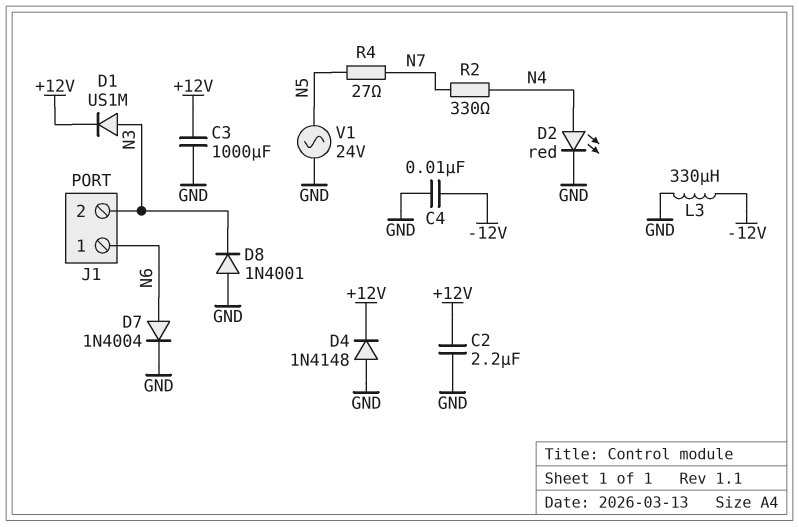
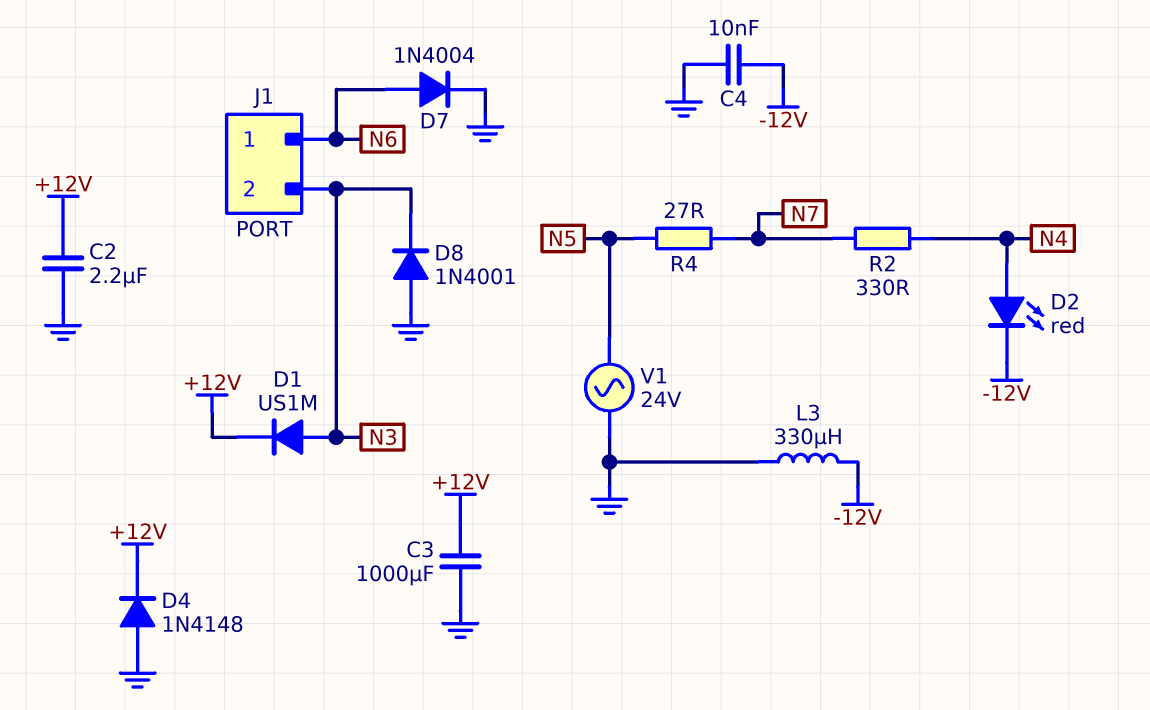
D2: LED red (A N4, K GND) -> LED red (A N4, K -12V)

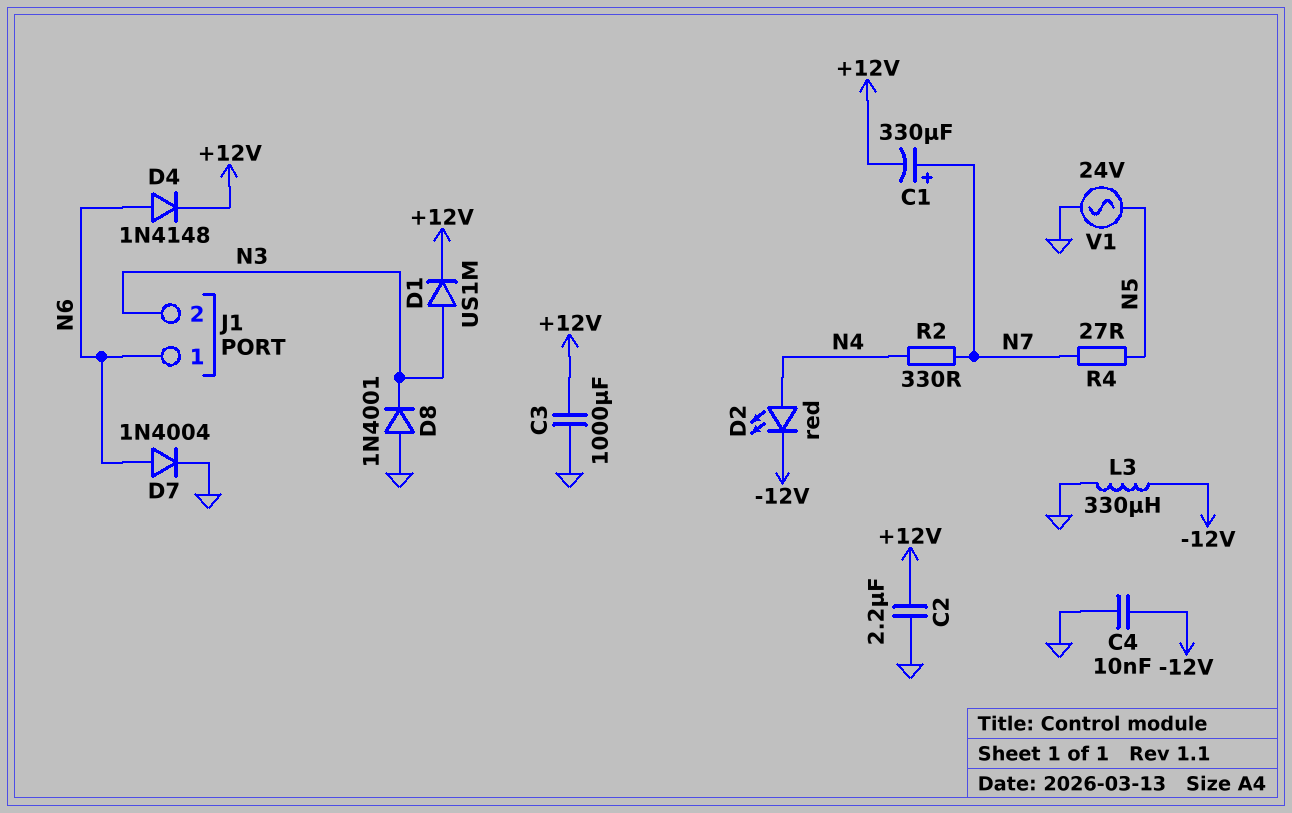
C1: none -> 330uF (plus N7, minus +12V)
D4: diode 1N4148 (A GND, K +12V) -> diode 1N4148 (A N6, K +12V)

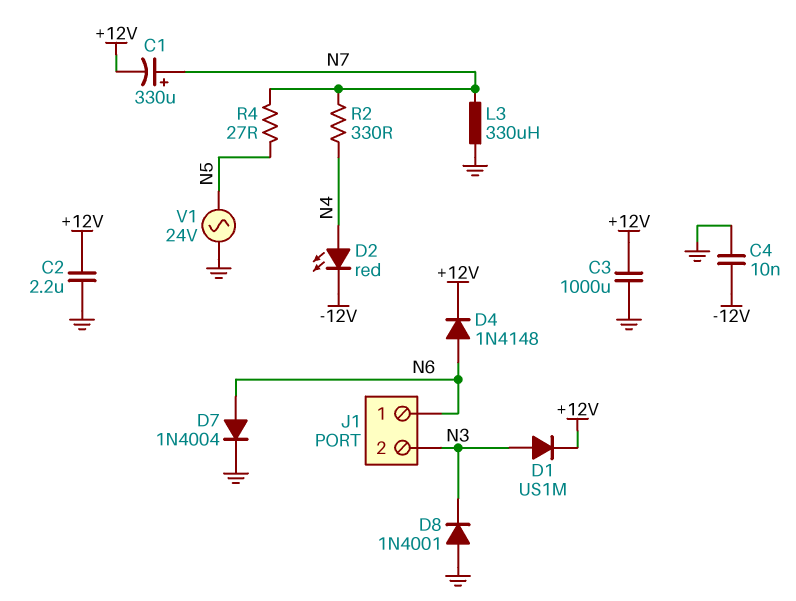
L3: 330uH (-12V, GND) -> 330uH (GND, N7)

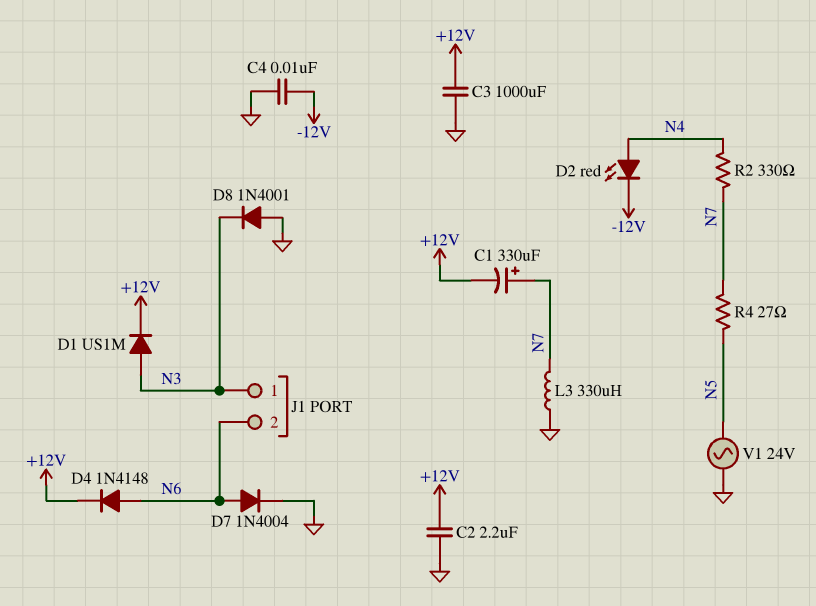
J1 pin 1: N6 -> N3
J1 pin 2: N3 -> N6

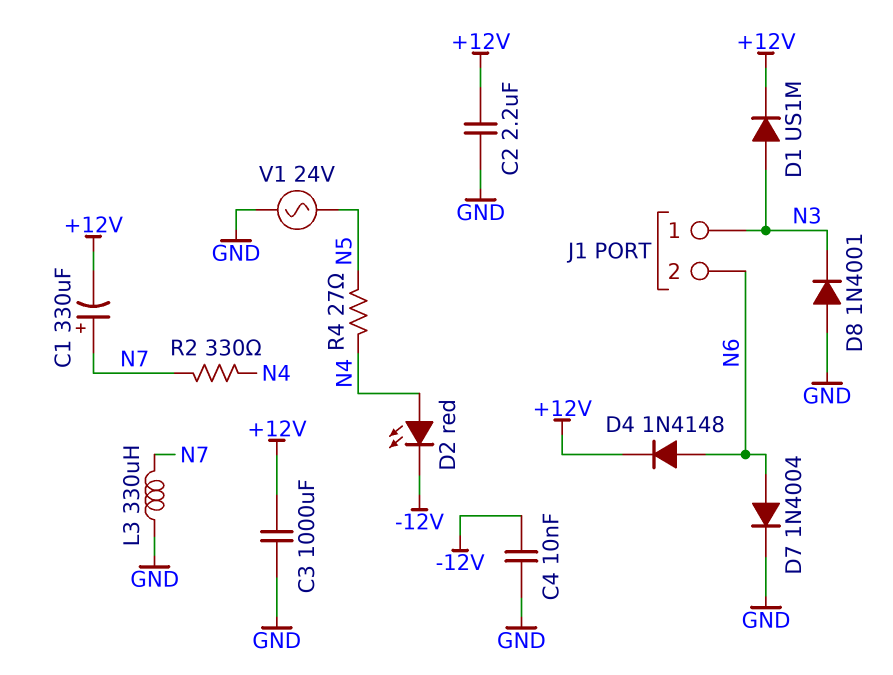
R4: 27 (N5, N7) -> 27 (N4, N5)

